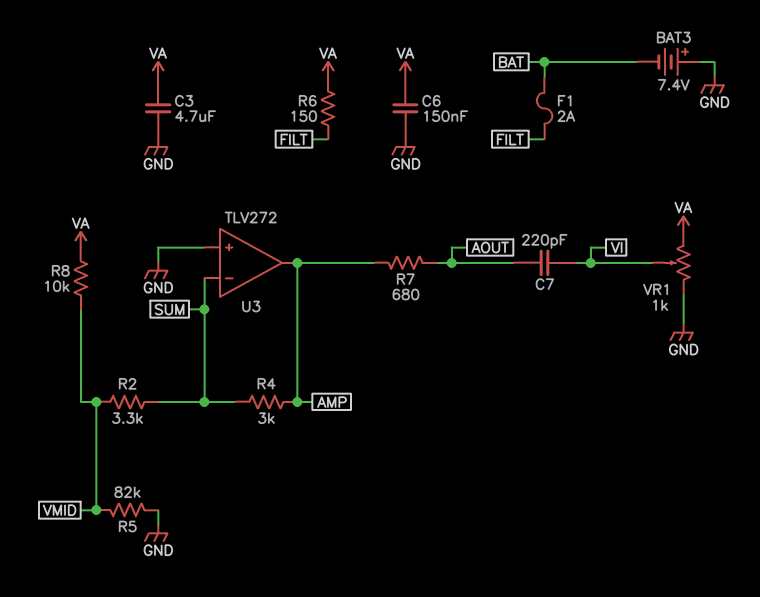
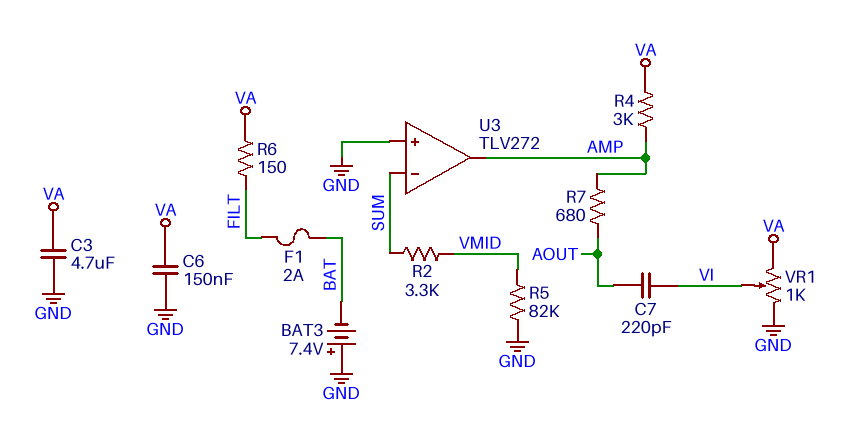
R4: 3k (AMP, SUM) -> 3k (AMP, VA)
R8: 10k (VA, VMID) -> none

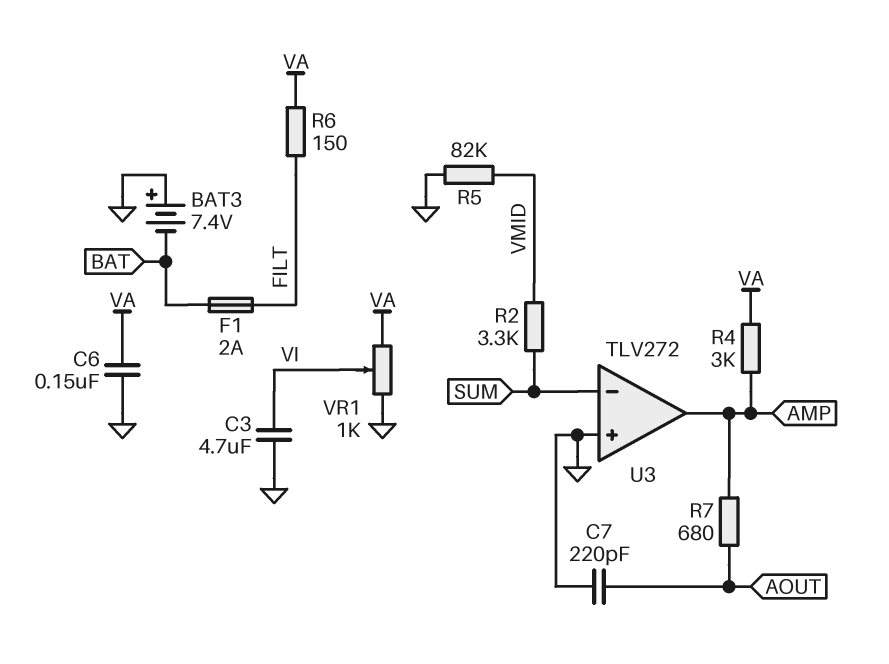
C3: 4.7uF (GND, VA) -> 4.7uF (GND, VI)
C7: 220pF (AOUT, VI) -> 220pF (AOUT, GND)

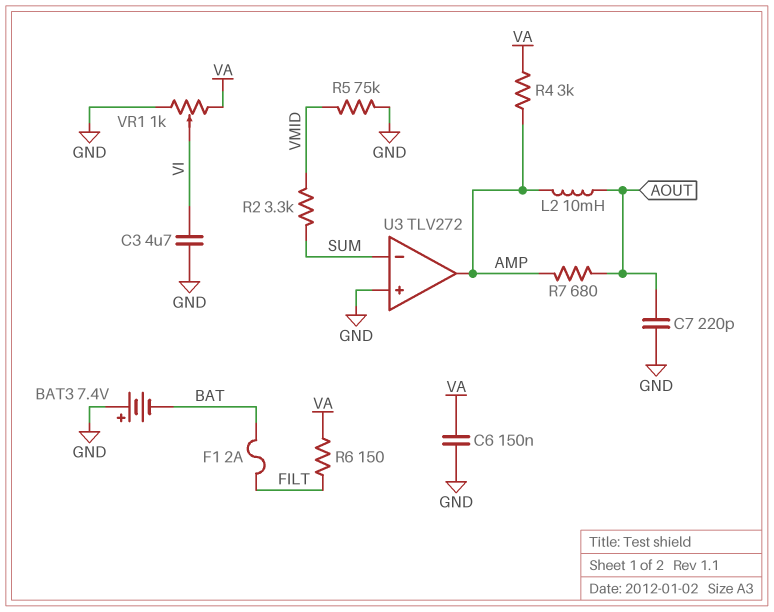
L2: none -> 10mH (AMP, AOUT)
R5: 82k (GND, VMID) -> 75k (GND, VMID)

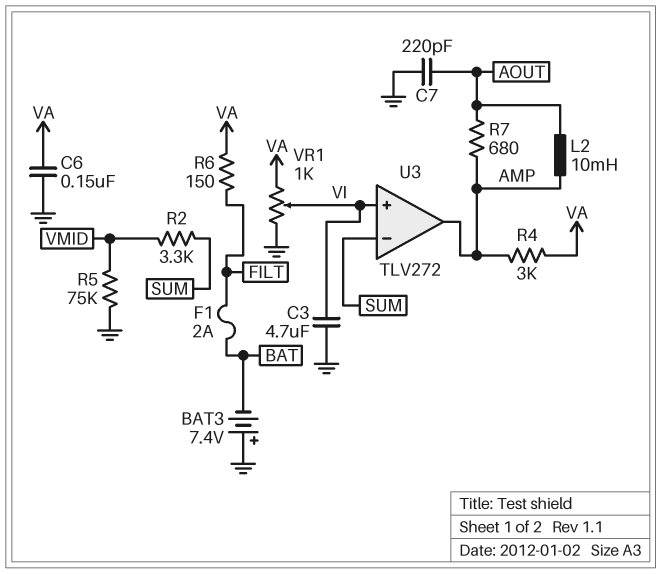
U3 pin in+: GND -> VI

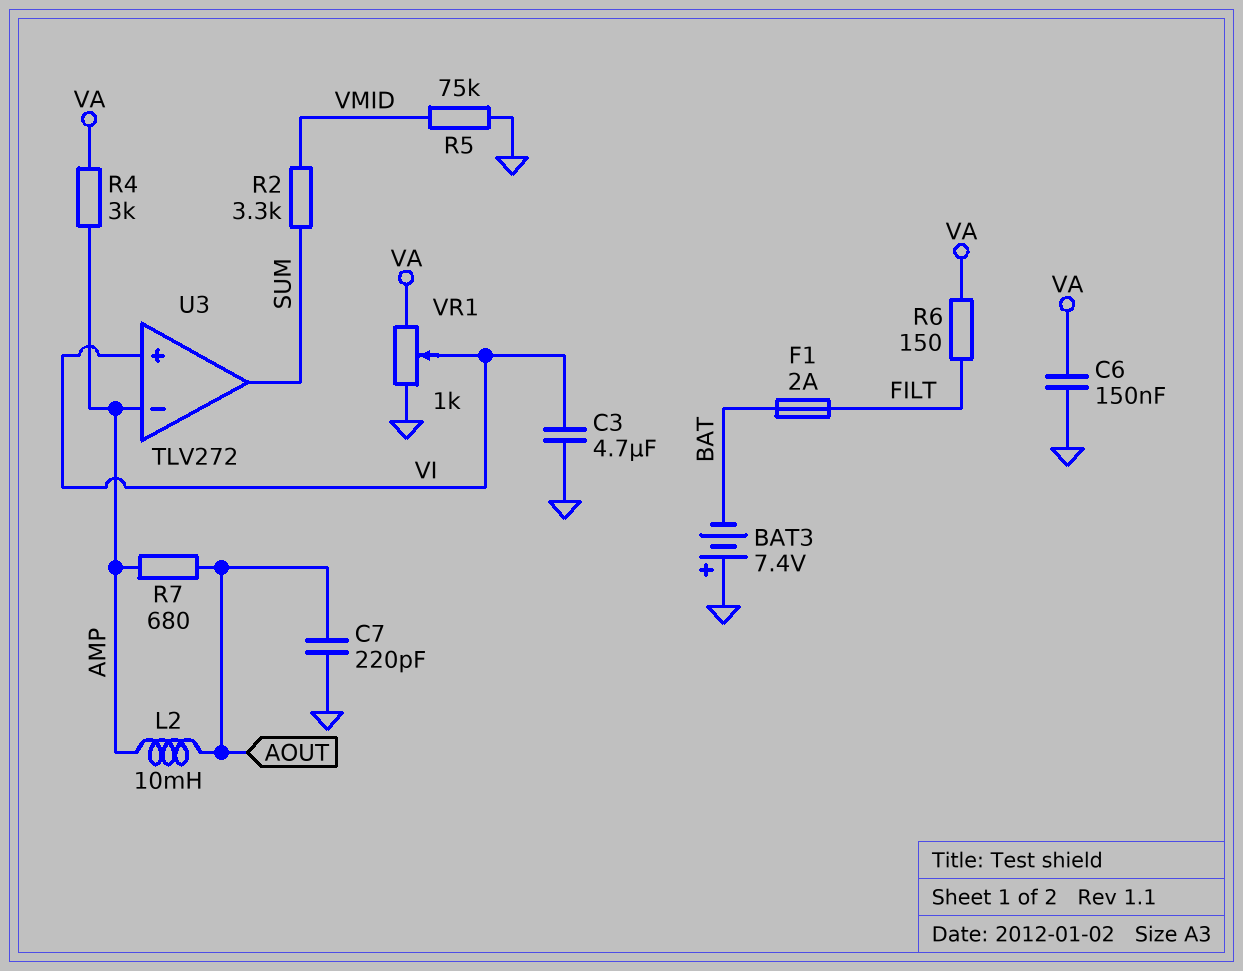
U3 pin in-: SUM -> AMP
U3 pin out: AMP -> SUM

